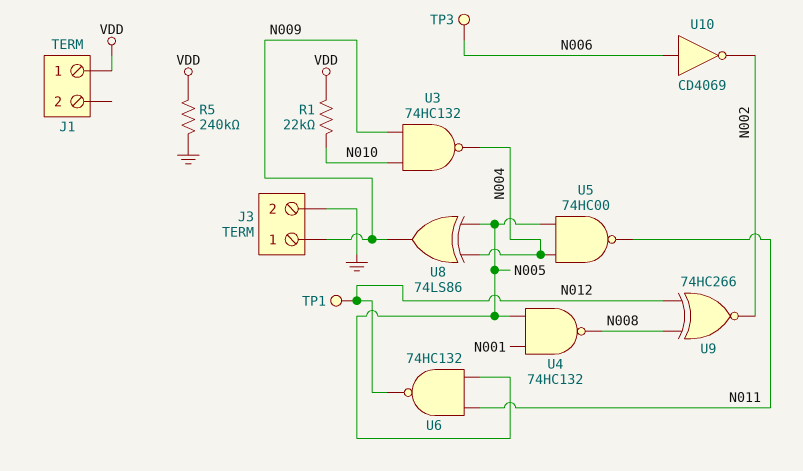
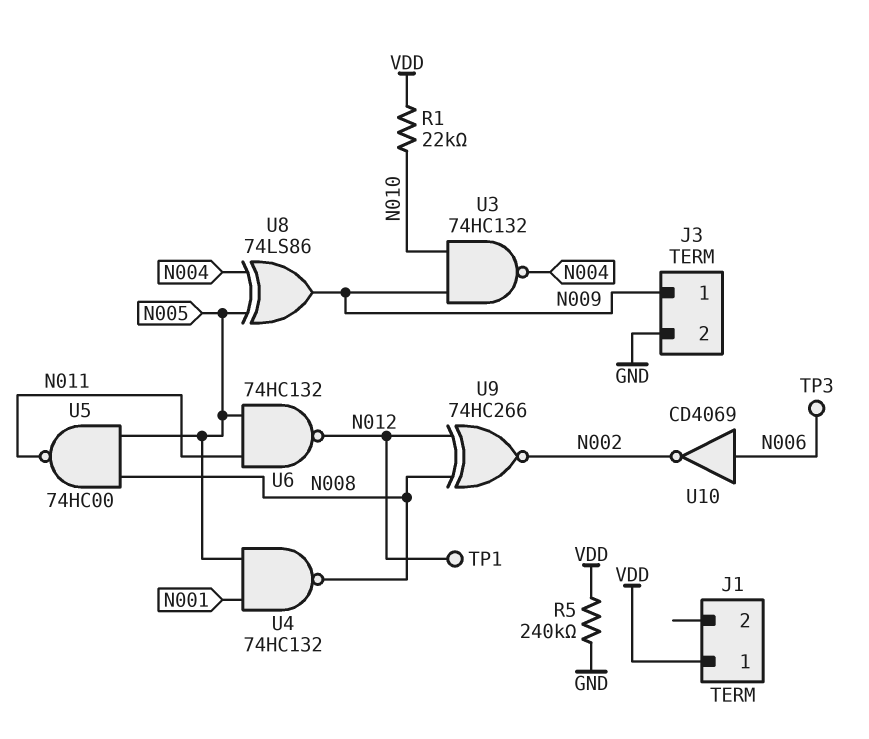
U5: NAND 74HC00 (in N004, in N005, out N011) -> NAND 74HC00 (in N005, in N008, out N011)

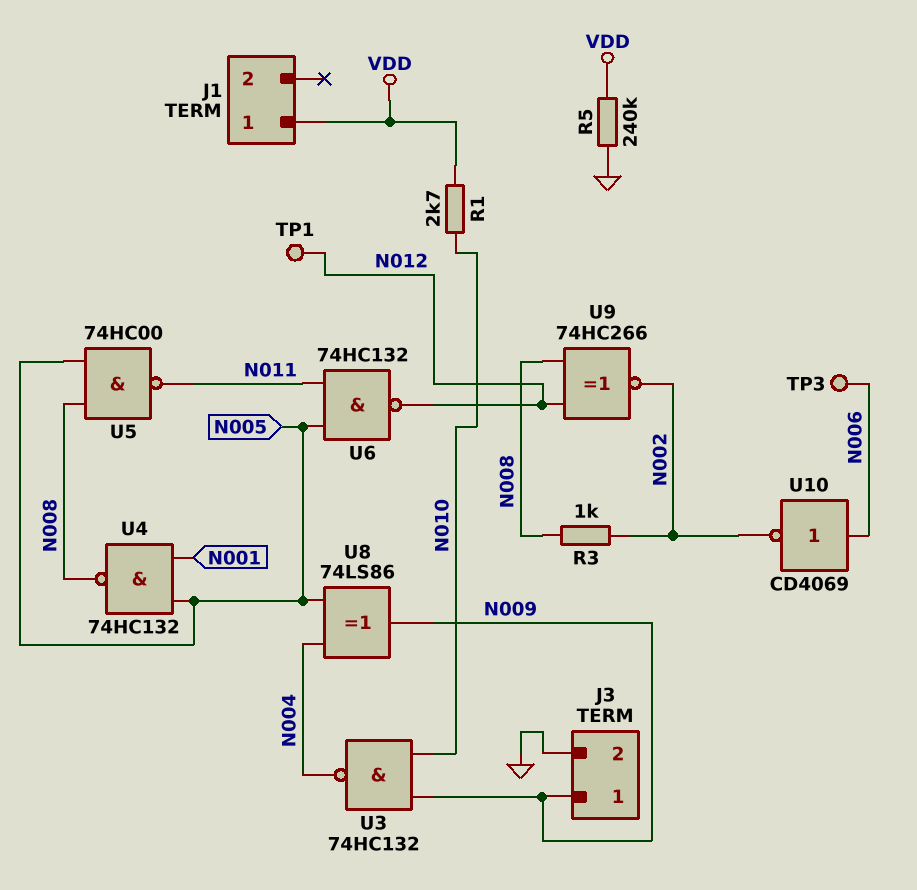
R1: 22k (N010, VDD) -> 2.7k (N010, VDD)
R3: none -> 1k (N002, N008)

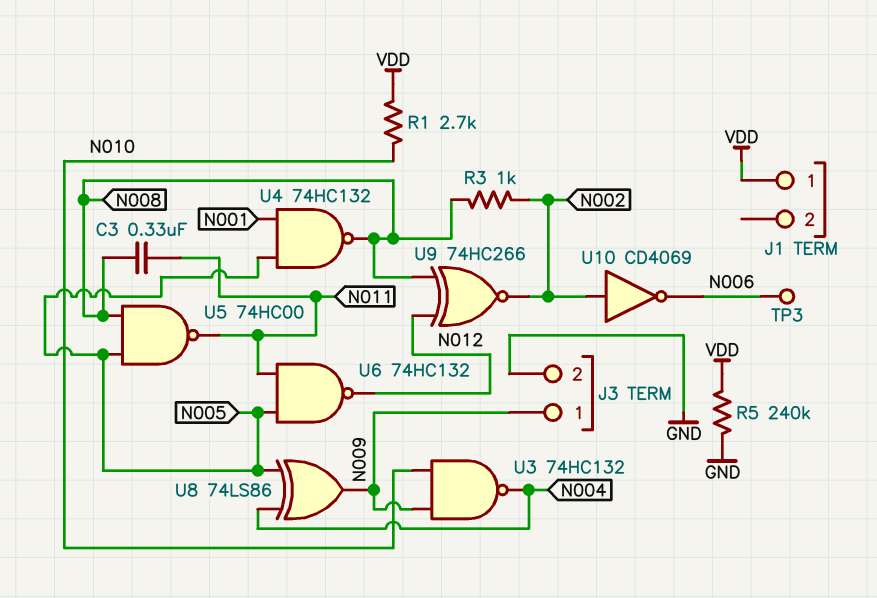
C3: none -> 330nF (N008, N011)
TP1: test point (N012) -> none
U10: NOT CD4069 (in N006, out N002) -> NOT CD4069 (in N002, out N006)

